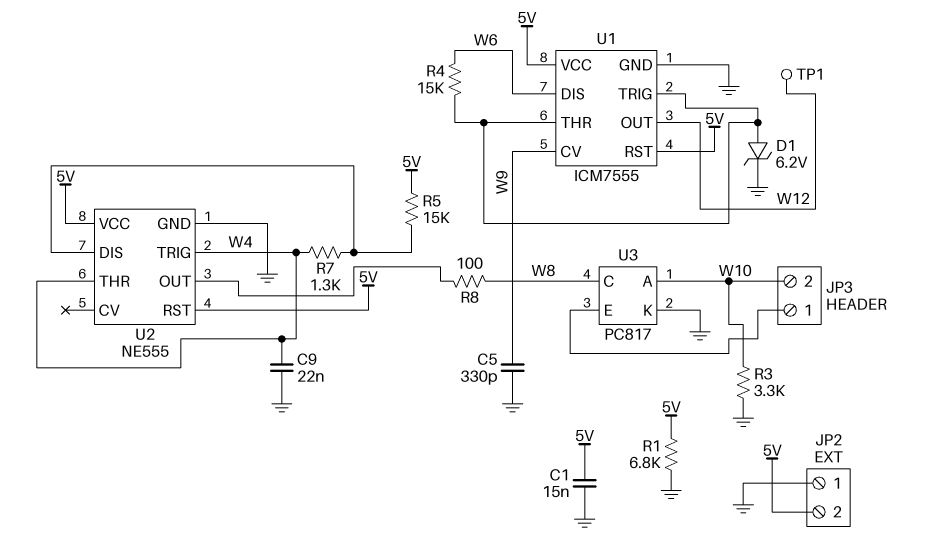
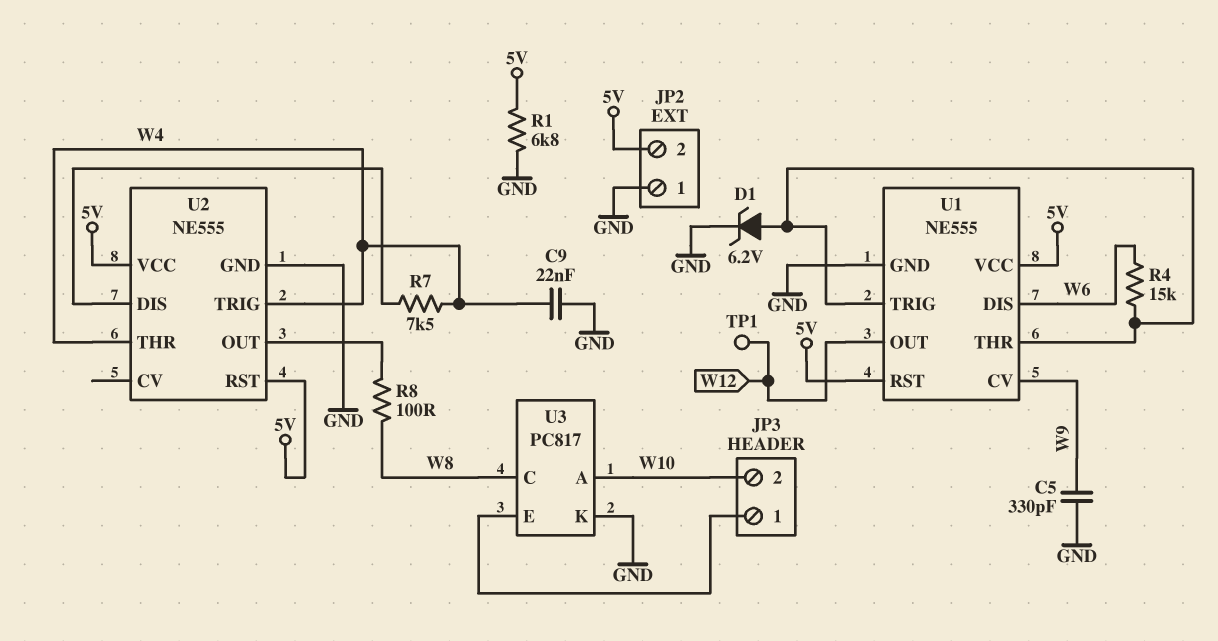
C1: 15nF (5V, GND) -> none
R3: 3.3k (GND, W10) -> none
R5: 15k (5V, U2/DIS) -> none
R7: 1.3k (U2/DIS, W4) -> 7.5k (U2/DIS, W4)
U1: ICM7555 -> NE555

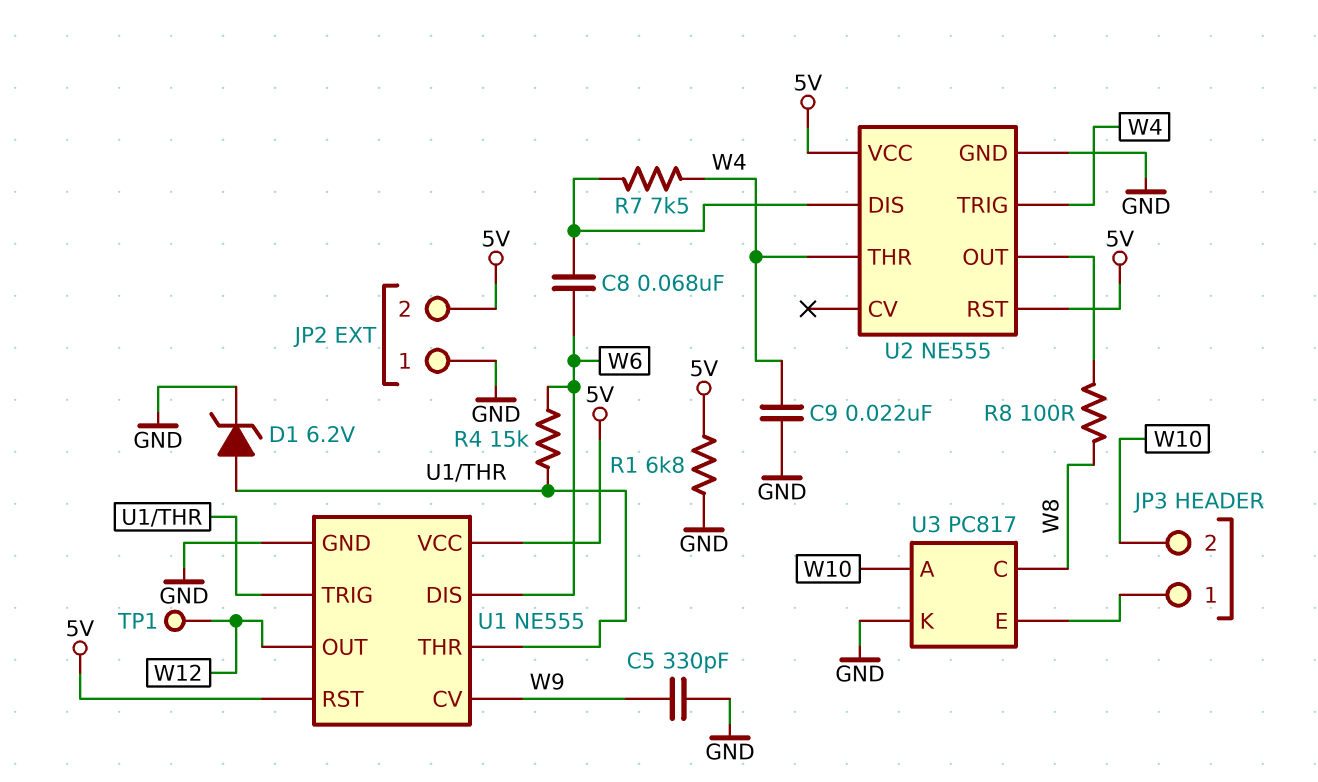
C8: none -> 68nF (U2/DIS, W6)

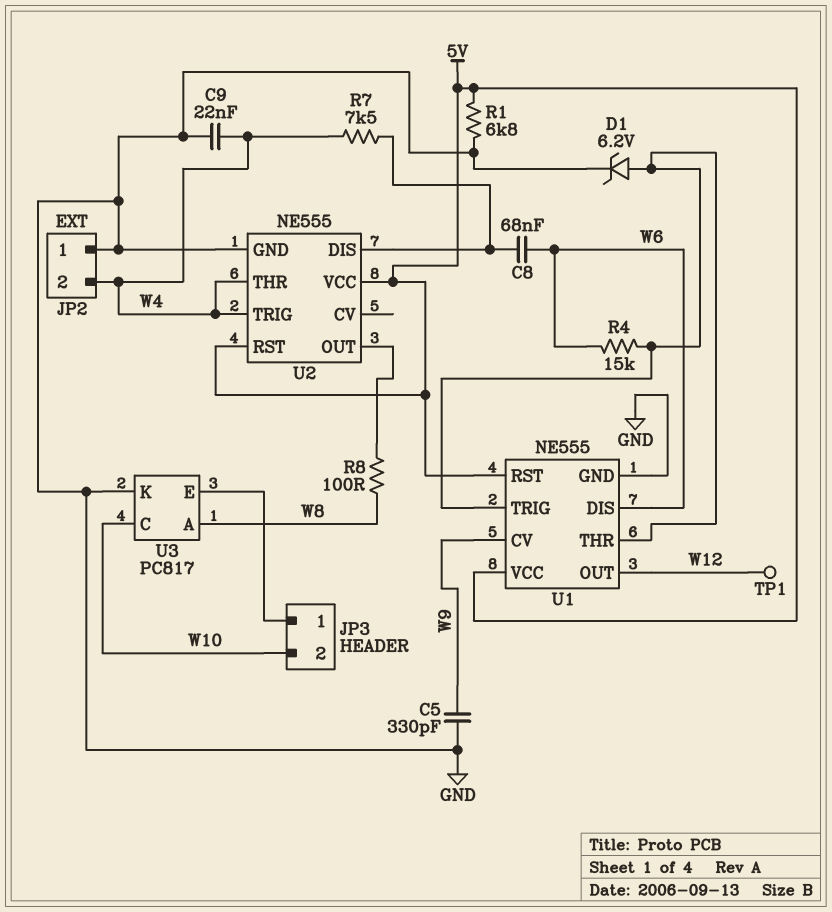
JP2 pin 2: 5V -> W4
U3 pin A: W10 -> W8
U3 pin C: W8 -> W10

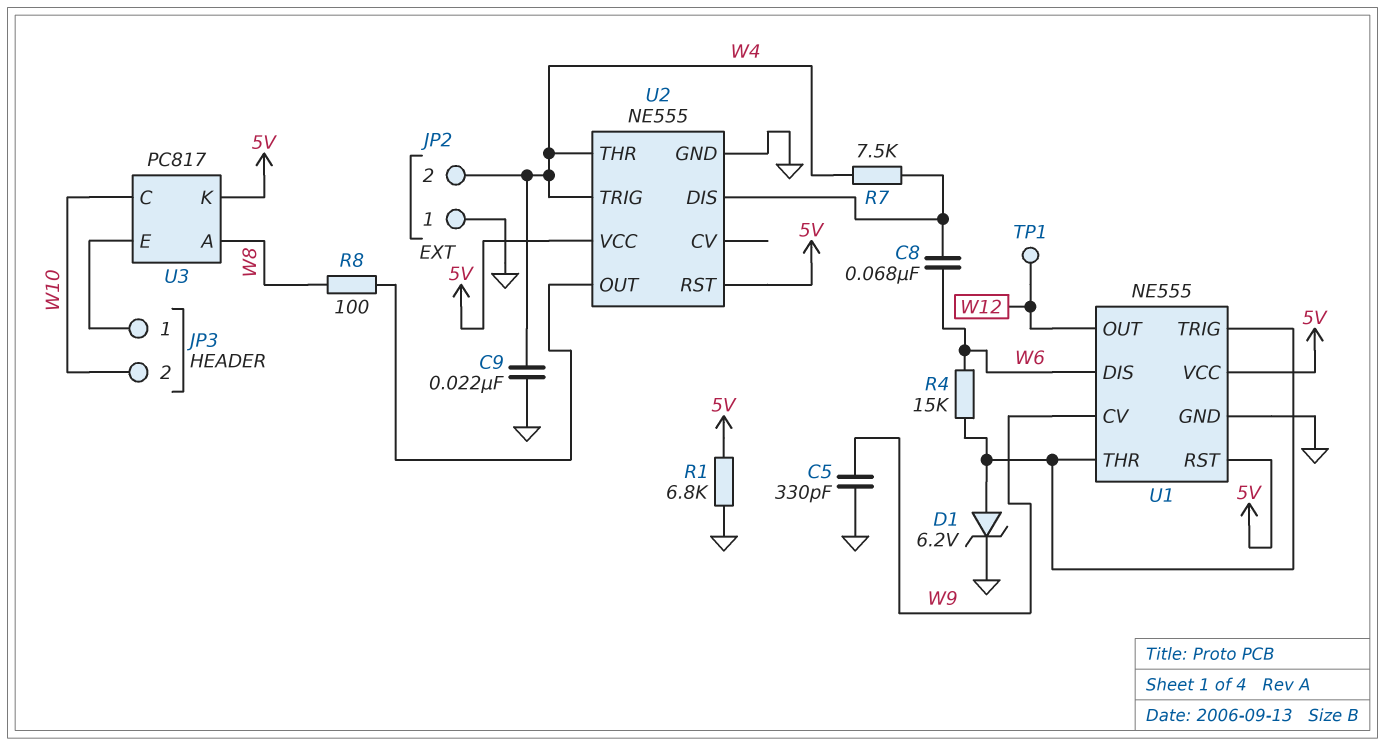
U3 pin K: GND -> 5V

